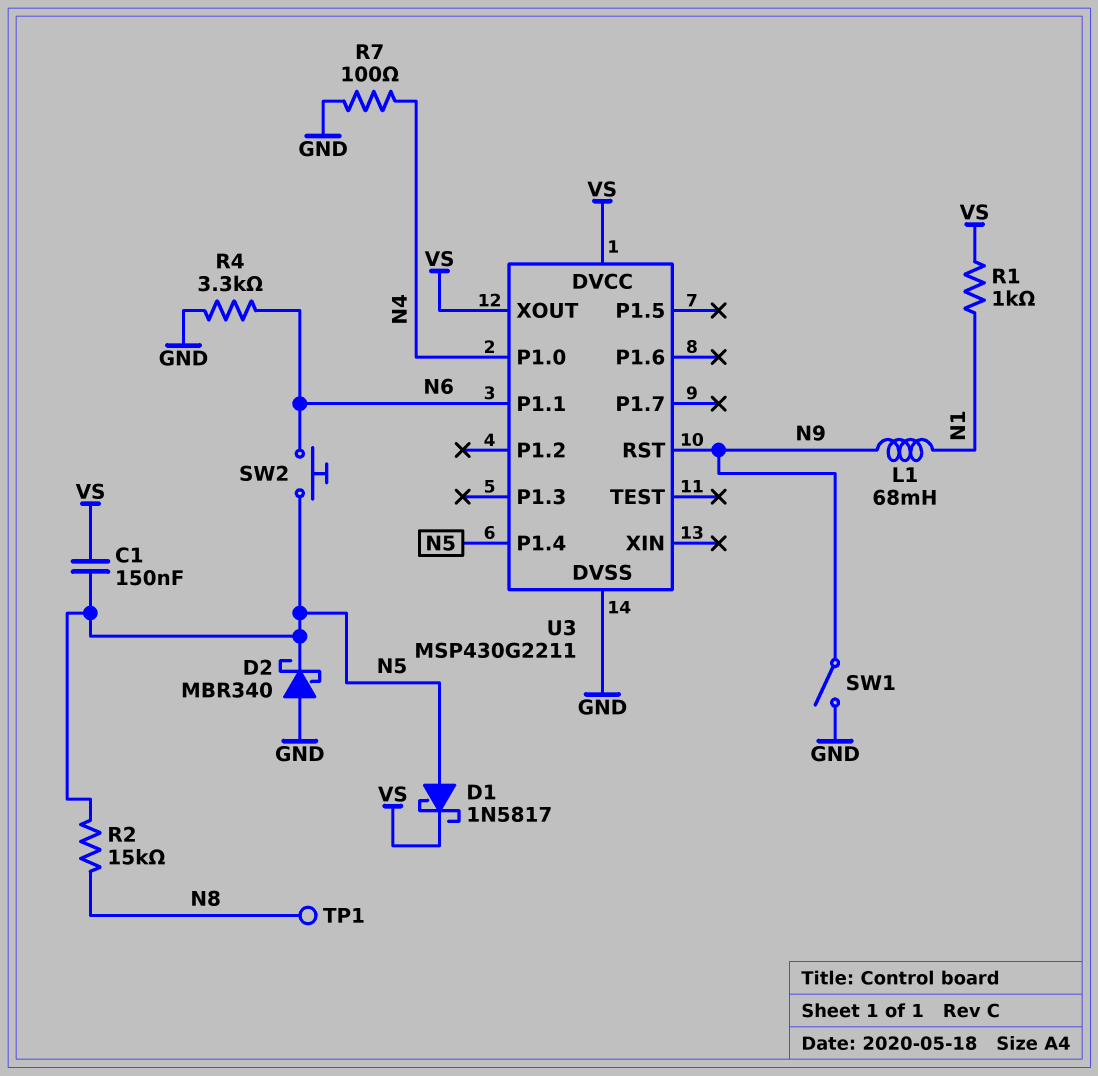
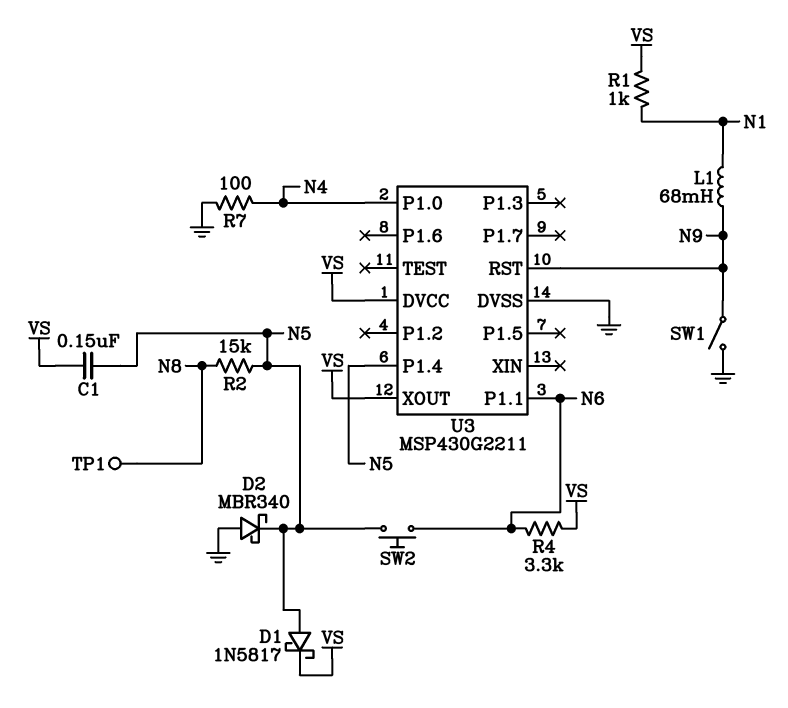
R4: 3.3k (GND, N6) -> 3.3k (N6, VS)

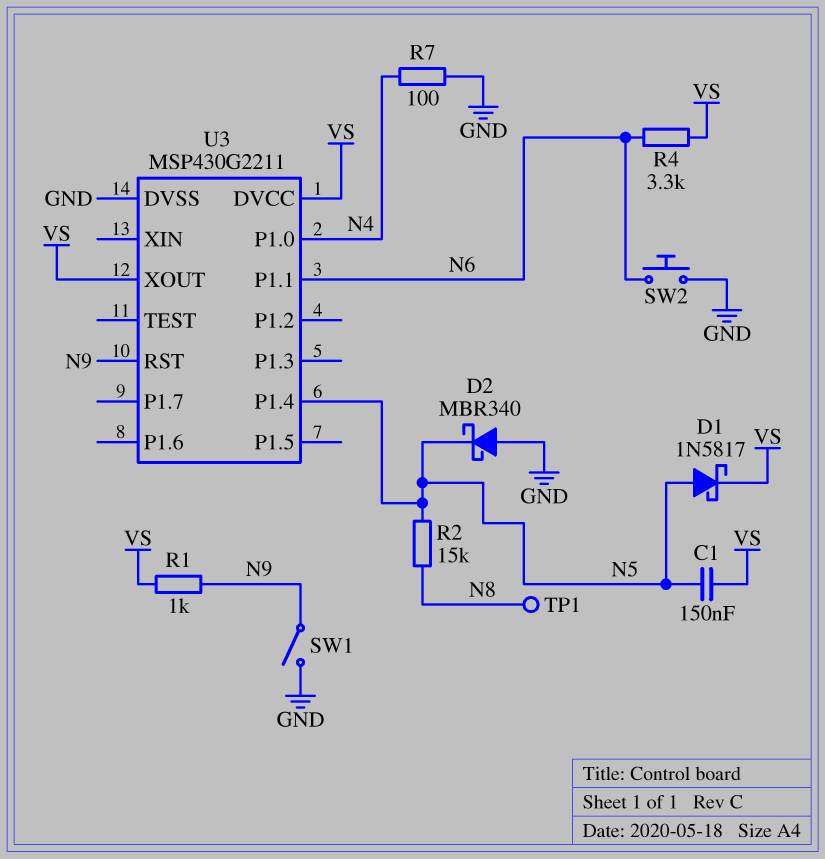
L1: 68mH (N1, N9) -> none
R1: 1k (N1, VS) -> 1k (N9, VS)
SW2: button (N5, N6) -> button (GND, N6)

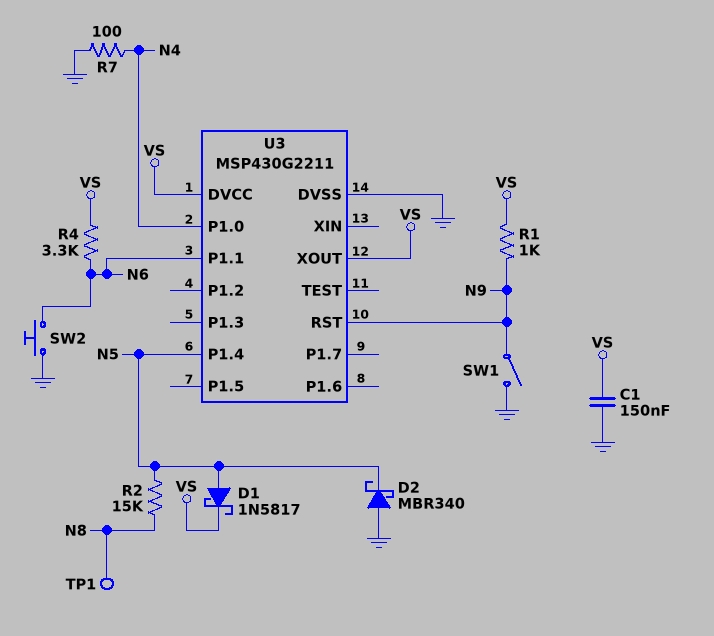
C1: 150nF (N5, VS) -> 150nF (GND, VS)

